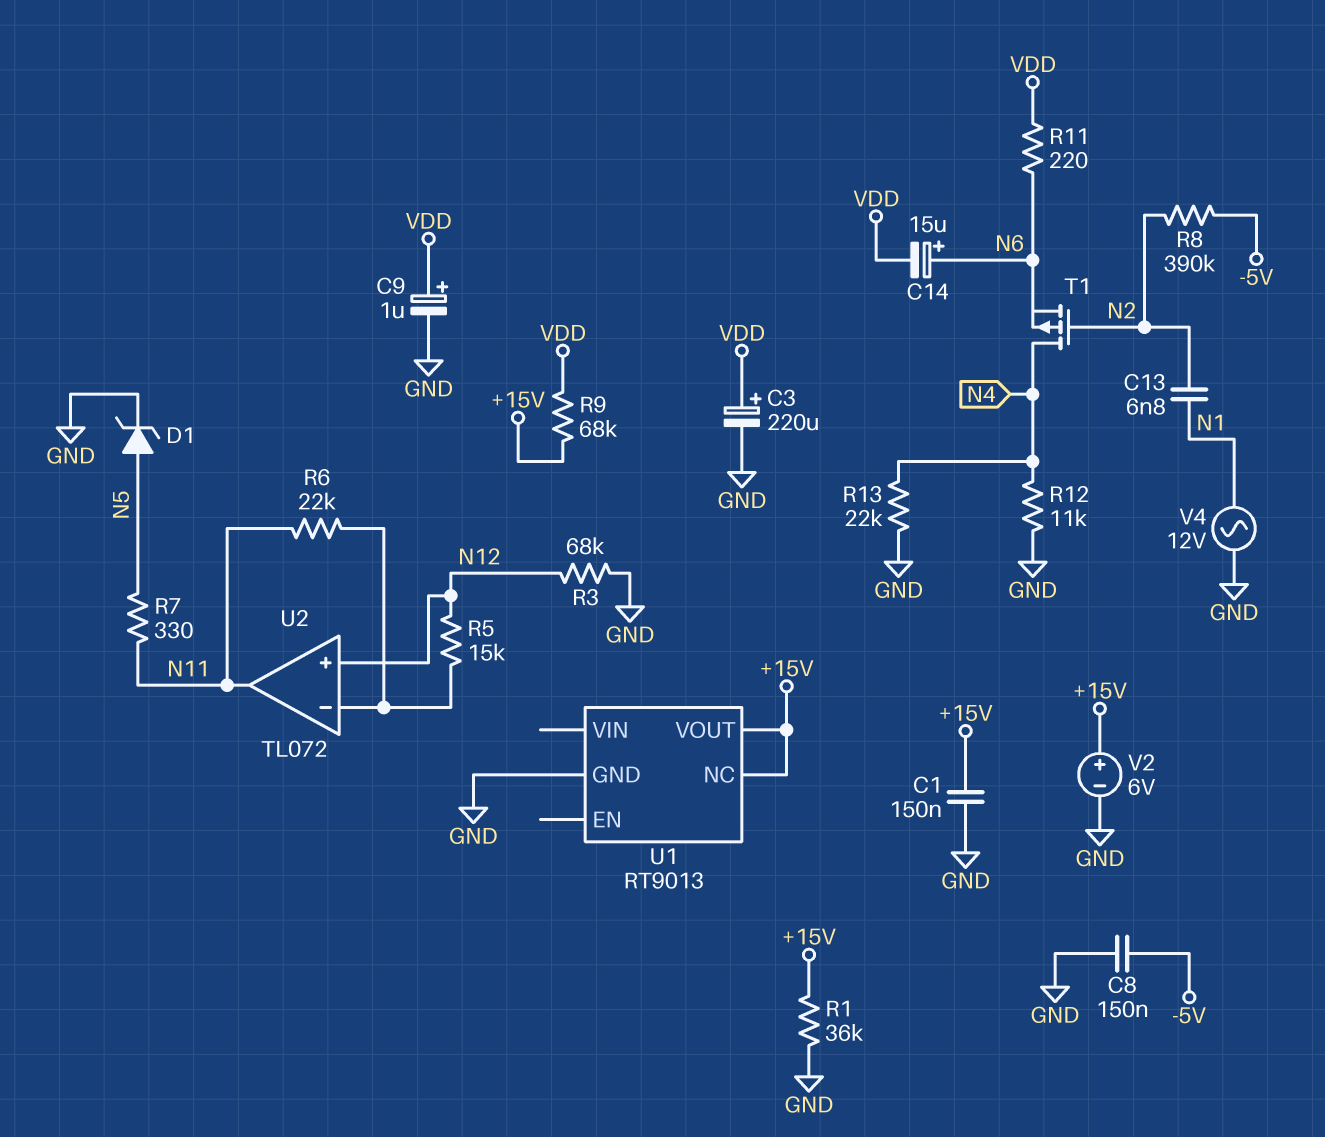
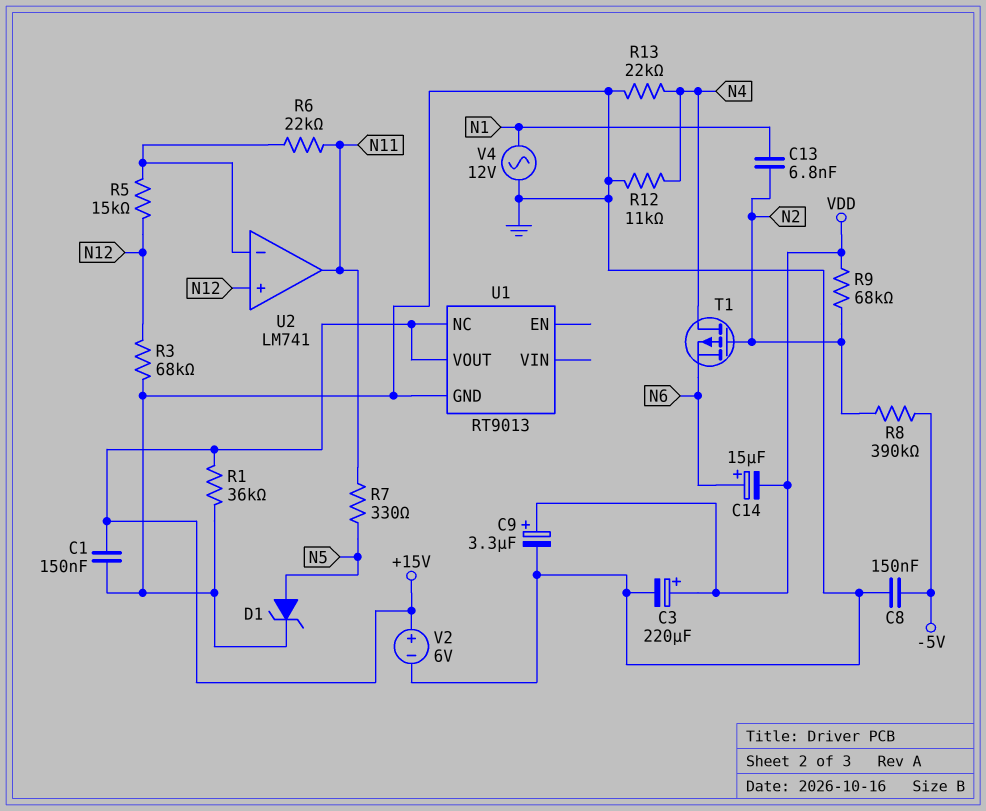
C9: 1uF (plus VDD, minus GND) -> 3.3uF (plus VDD, minus GND)
R9: 68k (+15V, VDD) -> 68k (N2, VDD)
R11: 220 (N6, VDD) -> none
U2: TL072 -> LM741

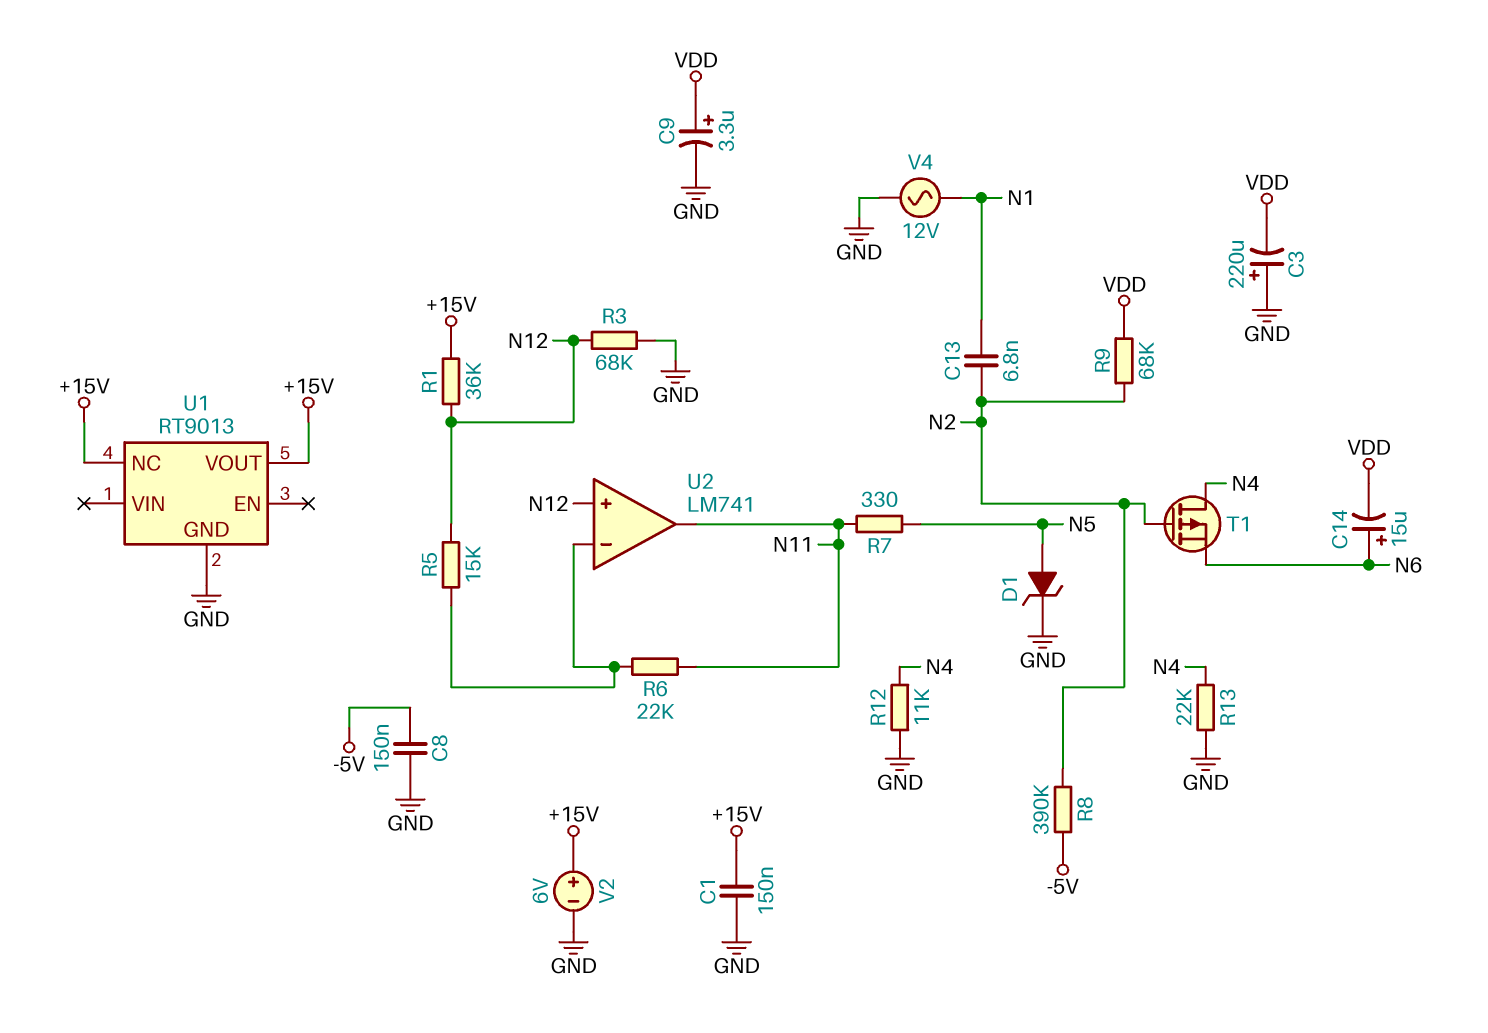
C3: 220uF (plus VDD, minus GND) -> 220uF (plus GND, minus VDD)
R1: 36k (+15V, GND) -> 36k (+15V, N12)

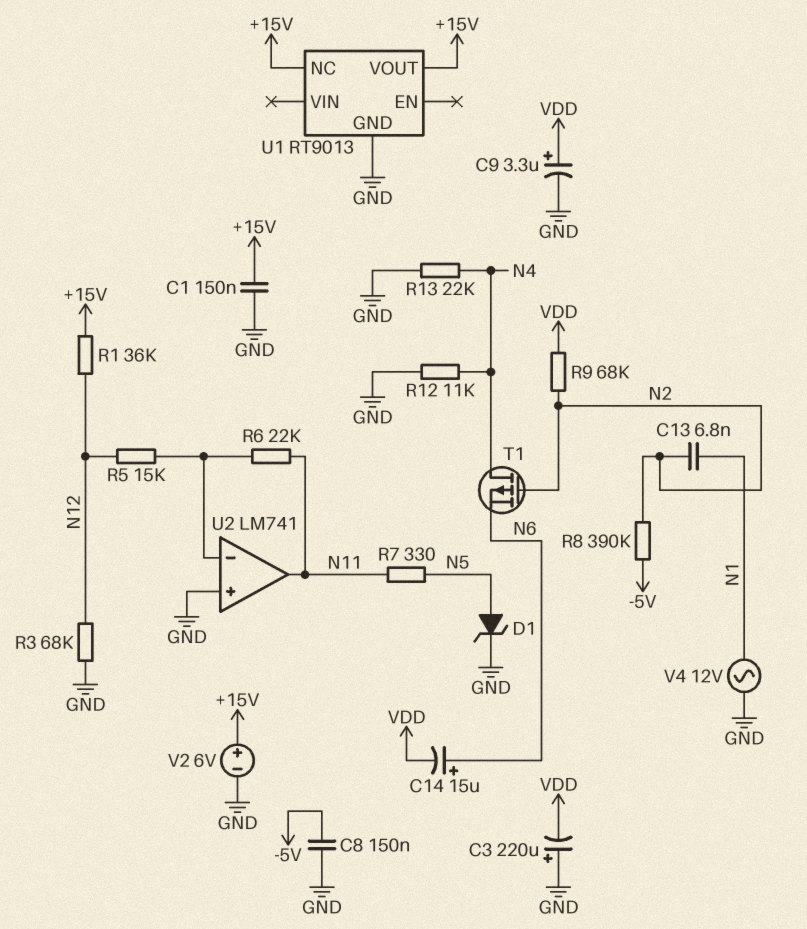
U2 pin in+: N12 -> GND

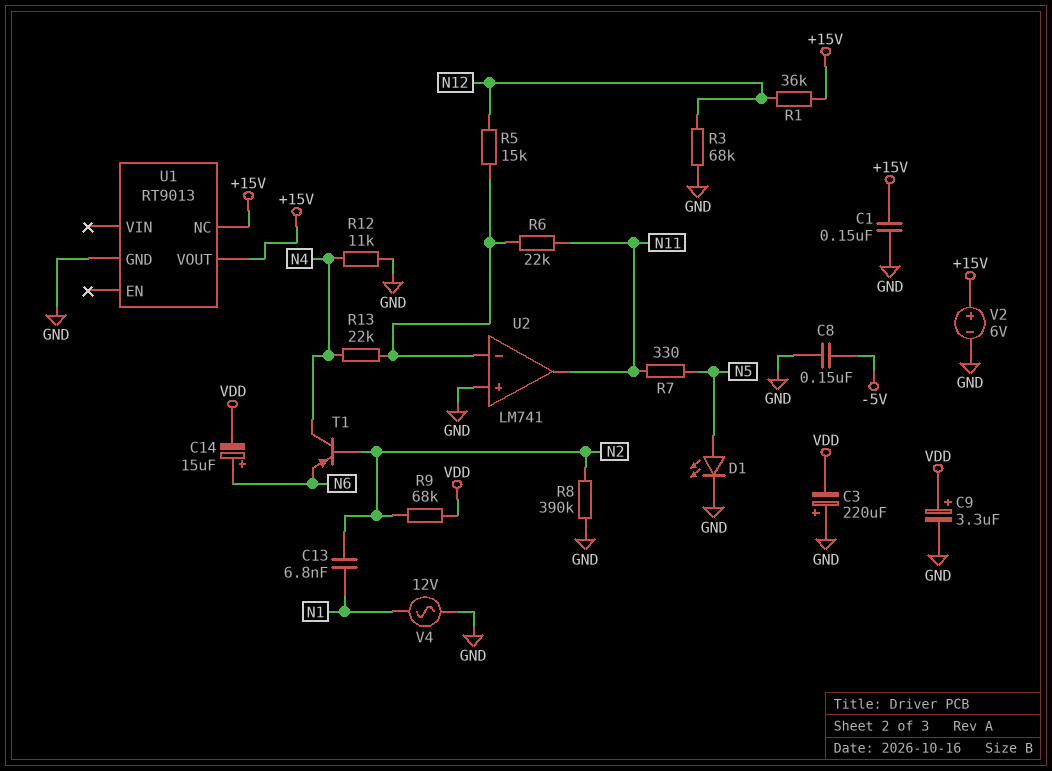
D1: zener (A N5, K GND) -> LED (A N5, K GND)
R8: 390k (-5V, N2) -> 390k (GND, N2)
R13: 22k (GND, N4) -> 22k (N4, U2/in-)
T1: PMOS (G N2, D N4, S N6) -> PNP (B N2, C N4, E N6)

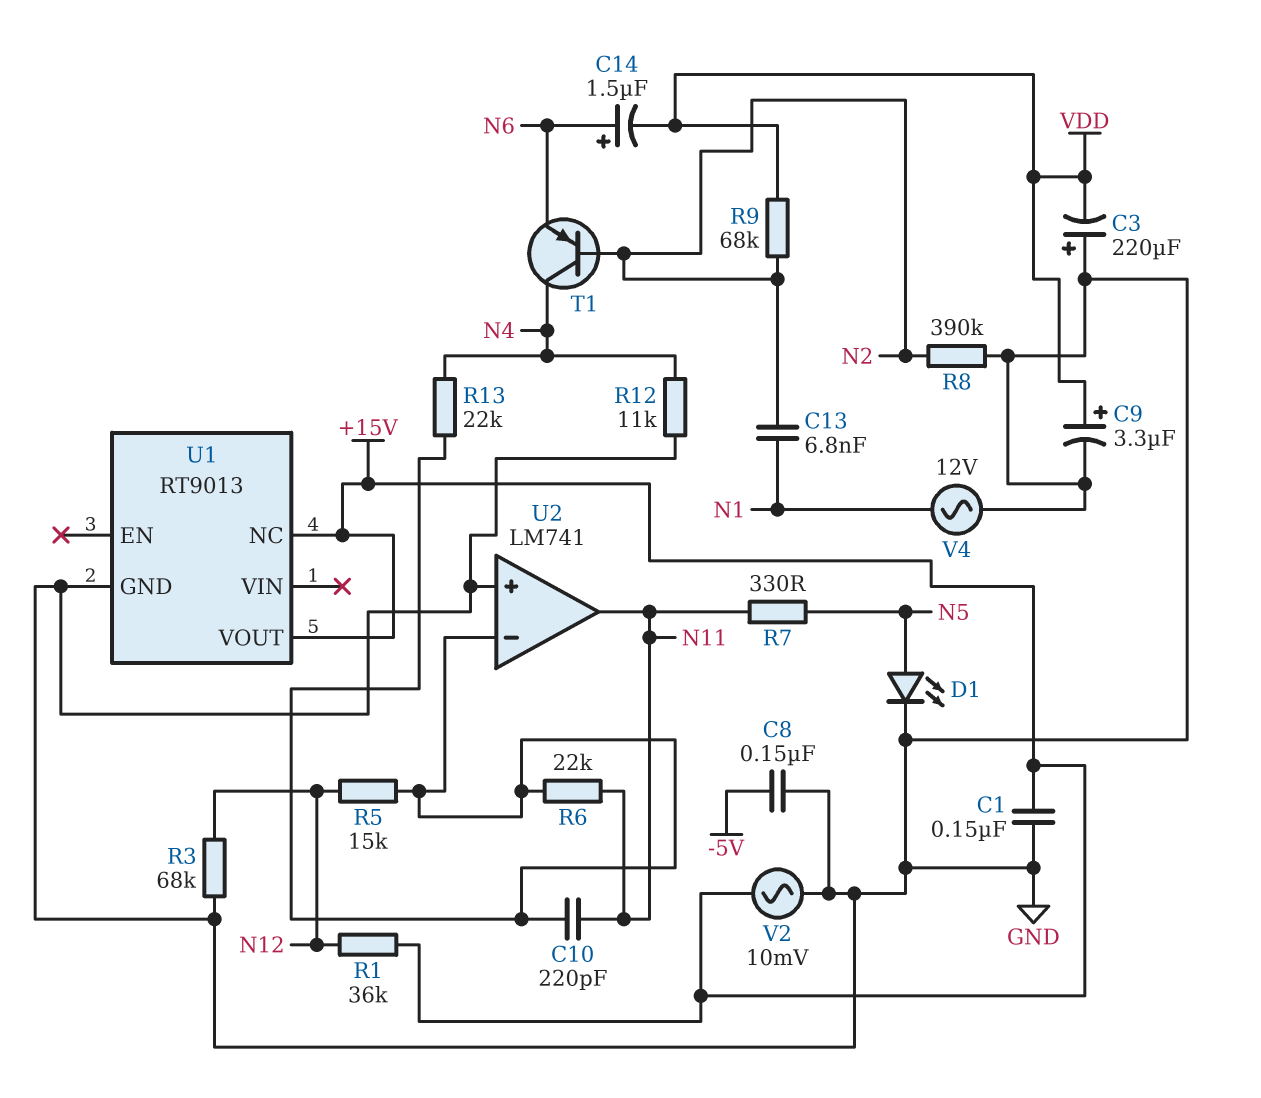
C10: none -> 220pF (N11, U2/in-)
C14: 15uF (plus N6, minus VDD) -> 1.5uF (plus N6, minus VDD)
V2: 6V (plus +15V, minus GND) -> AC 10mV (+15V, GND)

